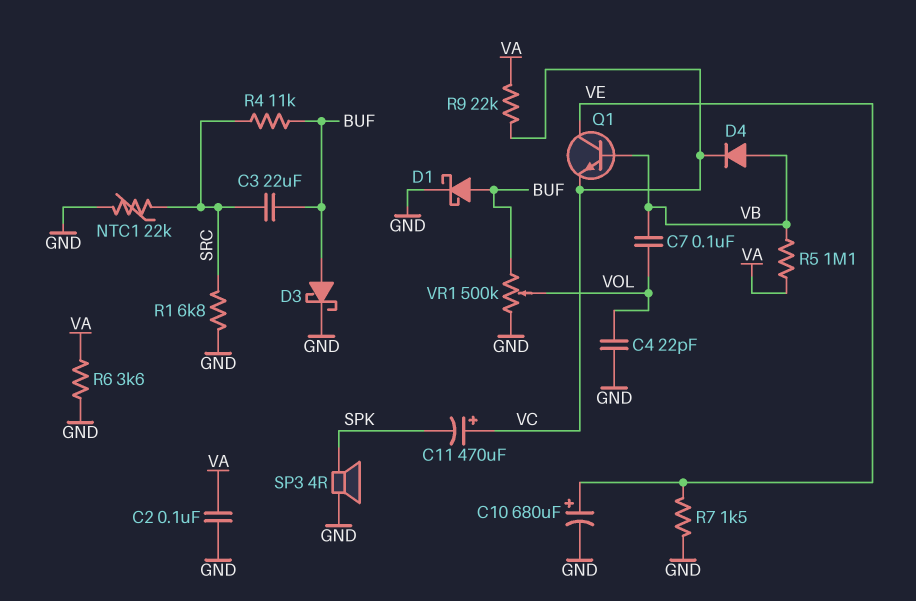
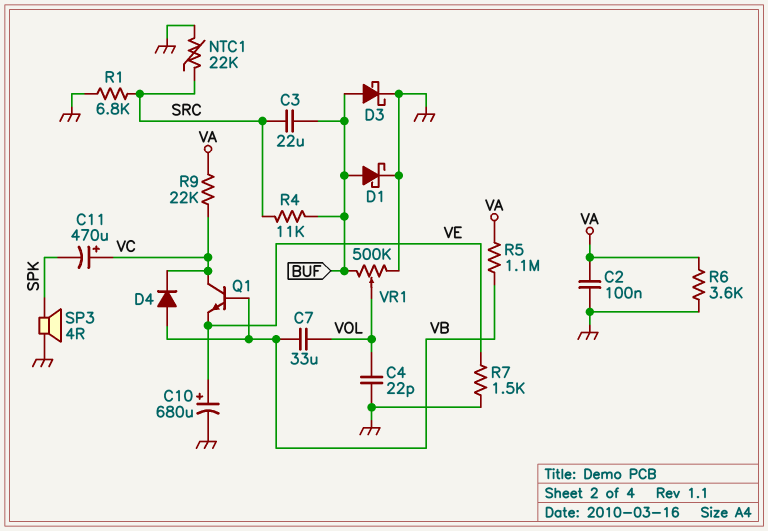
C7: 100nF (VB, VOL) -> 33uF (VB, VOL)
Q1: NPN (B VB, C VE, E VC) -> NPN (B VB, C VC, E VE)

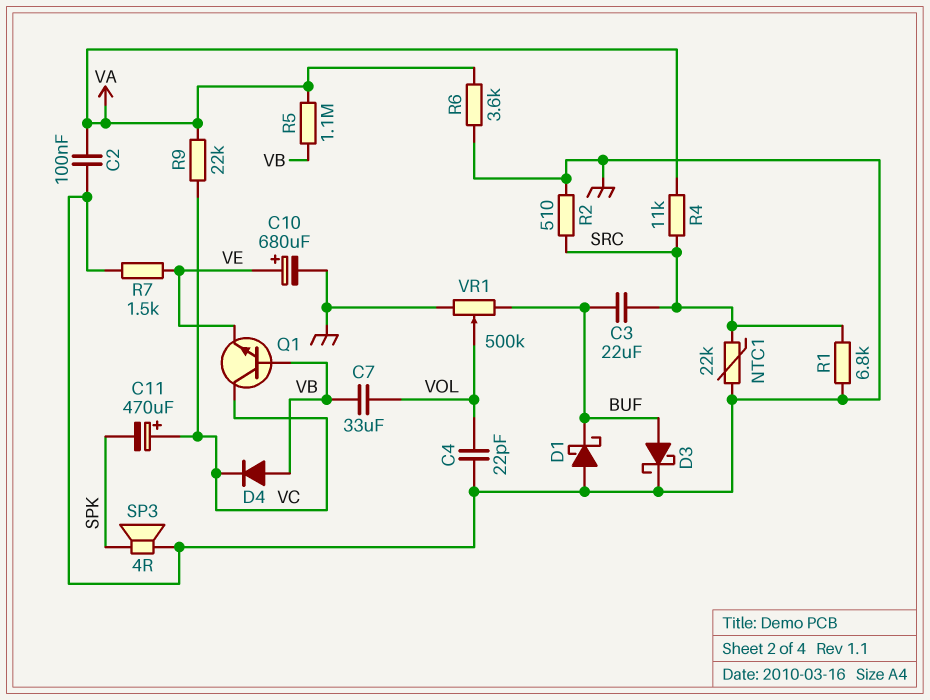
D1: schottky (A BUF, K GND) -> schottky (A GND, K BUF)
R2: none -> 510 (GND, SRC)
R4: 11k (BUF, SRC) -> 11k (SRC, VA)

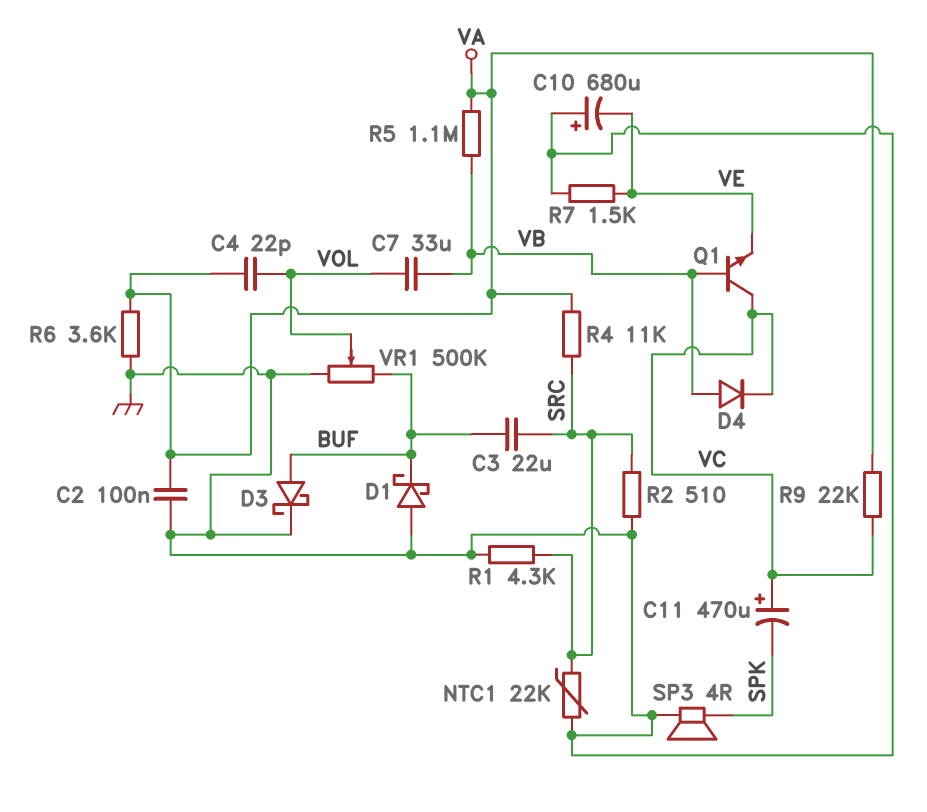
C4: 22pF (GND, VOL) -> 22pF (VA, VOL)
C10: 680uF (plus VE, minus GND) -> 680uF (plus GND, minus VE)
R1: 6.8k (GND, SRC) -> 4.3k (GND, SRC)

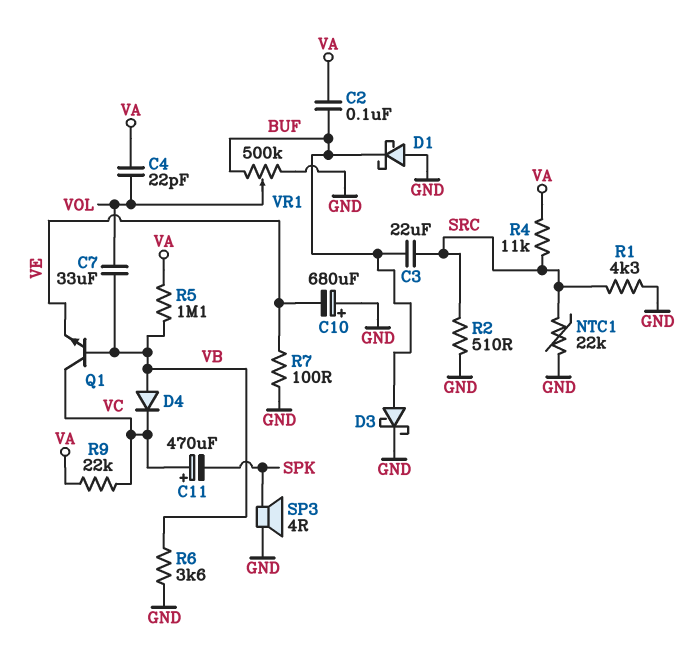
C2: 100nF (GND, VA) -> 100nF (BUF, VA)
R6: 3.6k (GND, VA) -> 3.6k (GND, VB)
R7: 1.5k (GND, VE) -> 100 (GND, VE)

